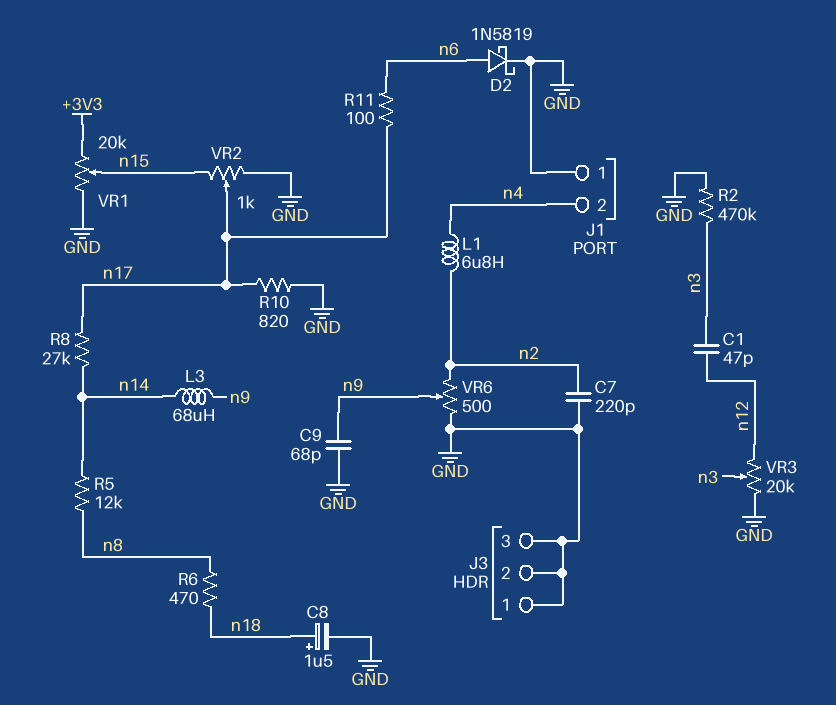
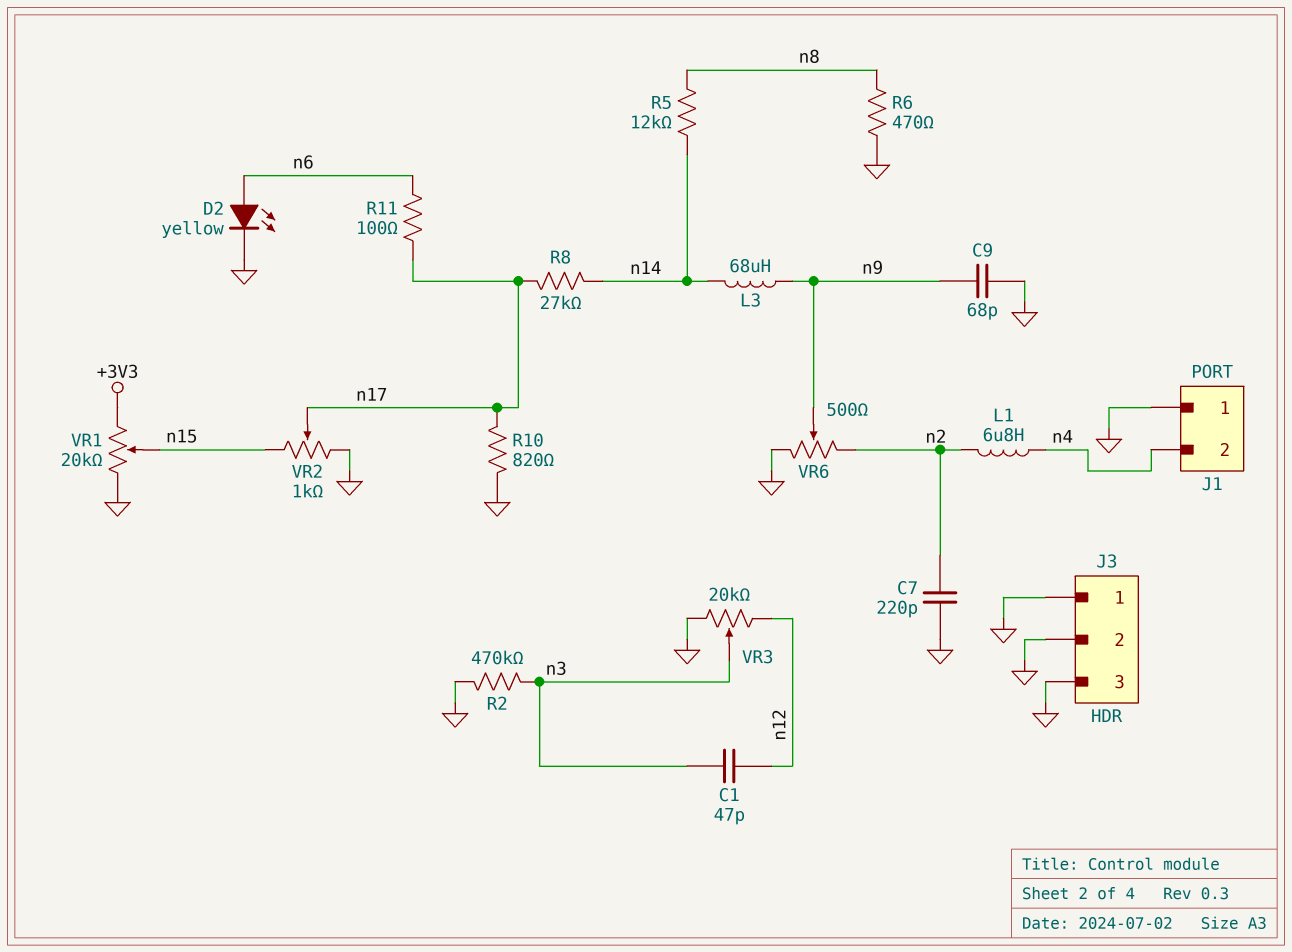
C8: 1.5uF (plus n18, minus GND) -> none
D2: schottky 1N5819 (A n6, K GND) -> LED yellow (A n6, K GND)
R6: 470 (n8, n18) -> 470 (GND, n8)

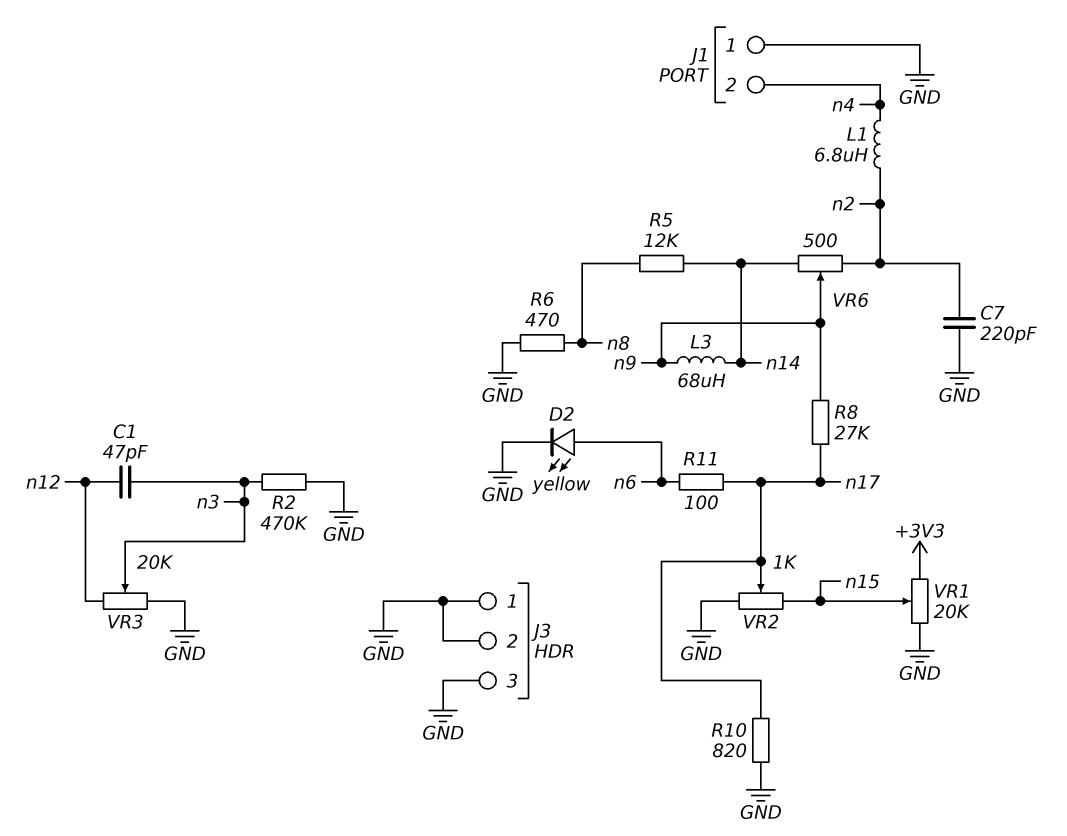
C9: 68pF (GND, n9) -> none
R8: 27k (n14, n17) -> 27k (n9, n17)
VR6: 500 (GND, n2, wiper n9) -> 500 (n2, n14, wiper n9)

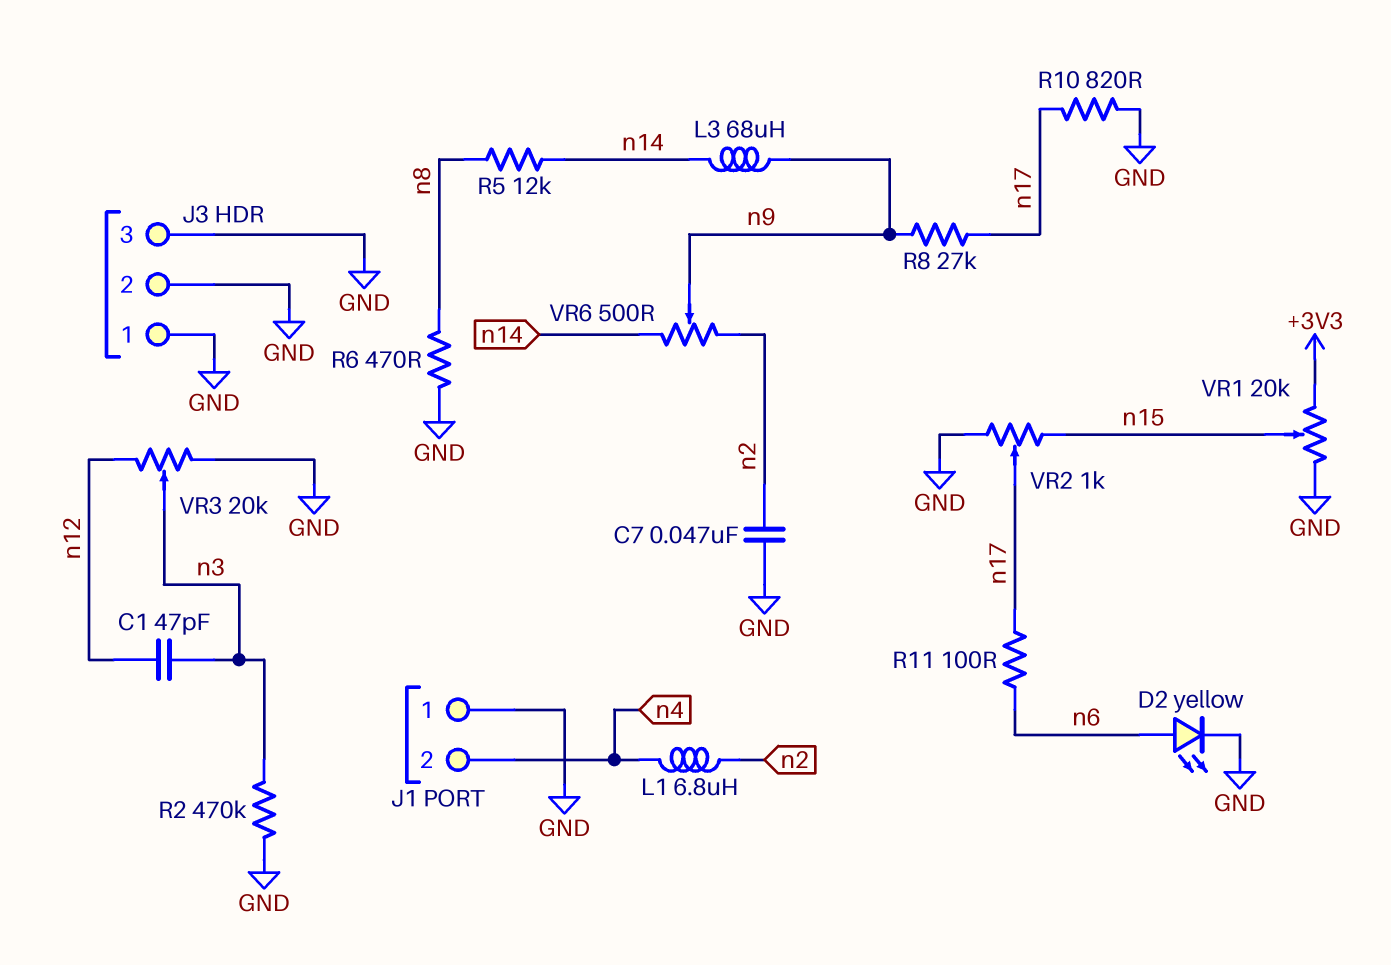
C7: 220pF (GND, n2) -> 47nF (GND, n2)

